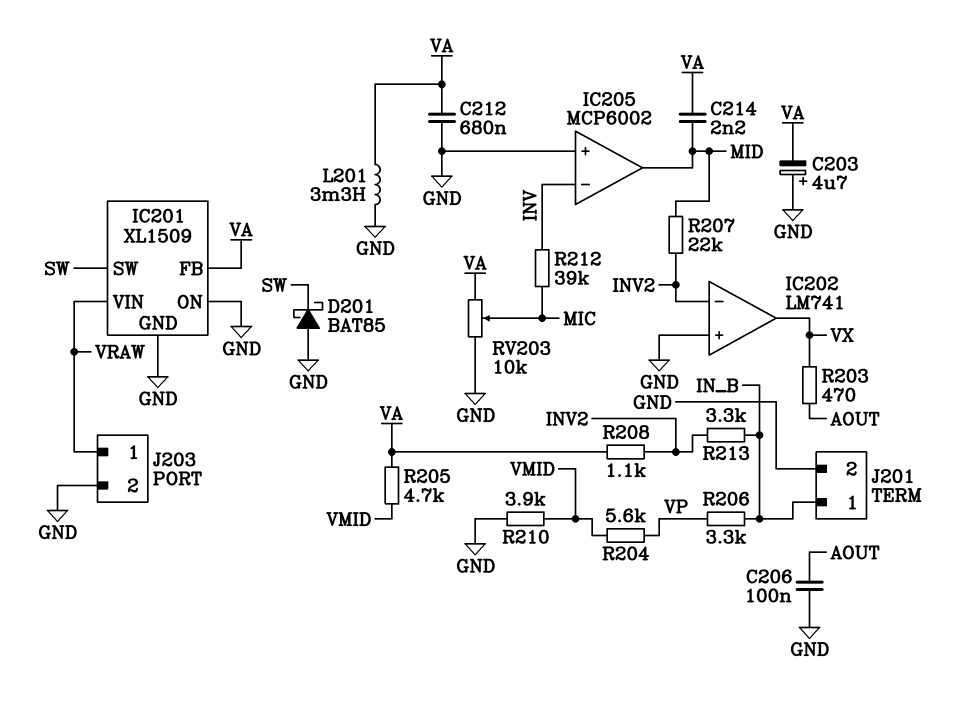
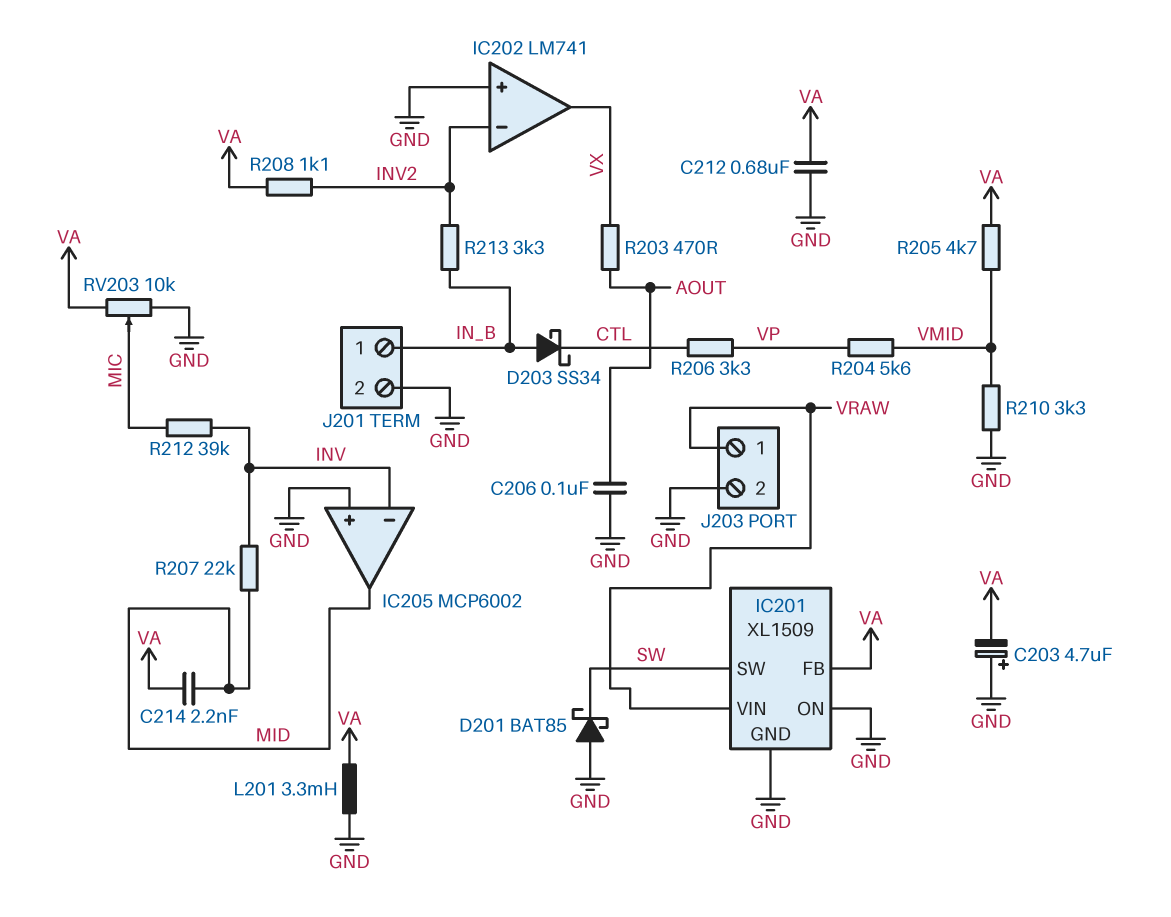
D203: none -> schottky SS34 (A IN_B, K CTL)
R206: 3.3k (IN_B, VP) -> 3.3k (CTL, VP)
R207: 22k (INV2, MID) -> 22k (INV, MID)
R210: 3.9k (GND, VMID) -> 3.3k (GND, VMID)

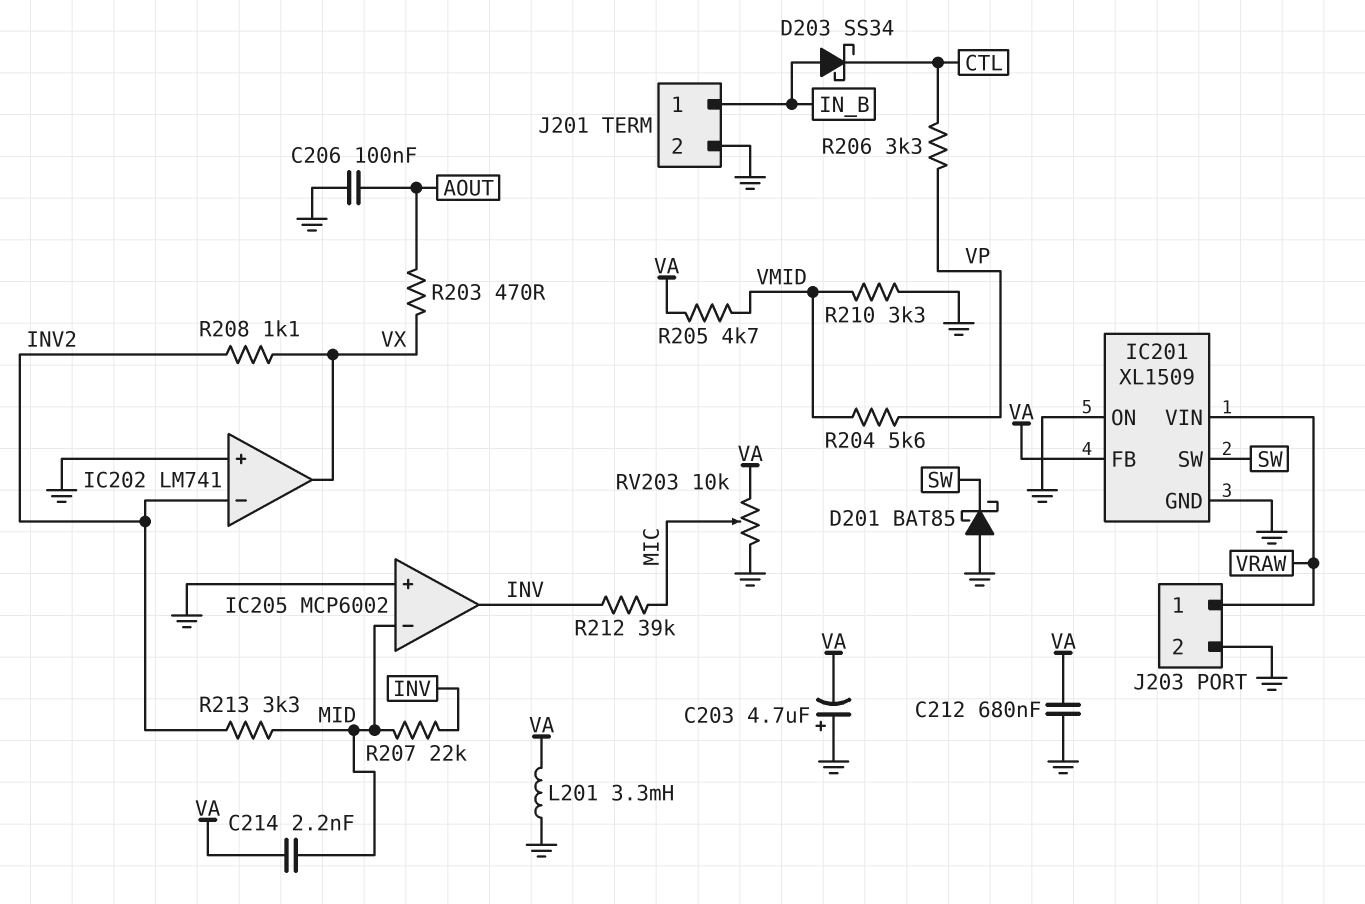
IC205 pin in-: INV -> MID
IC205 pin out: MID -> INV
R208: 1.1k (INV2, VA) -> 1.1k (INV2, VX)
R213: 3.3k (INV2, IN_B) -> 3.3k (INV2, MID)

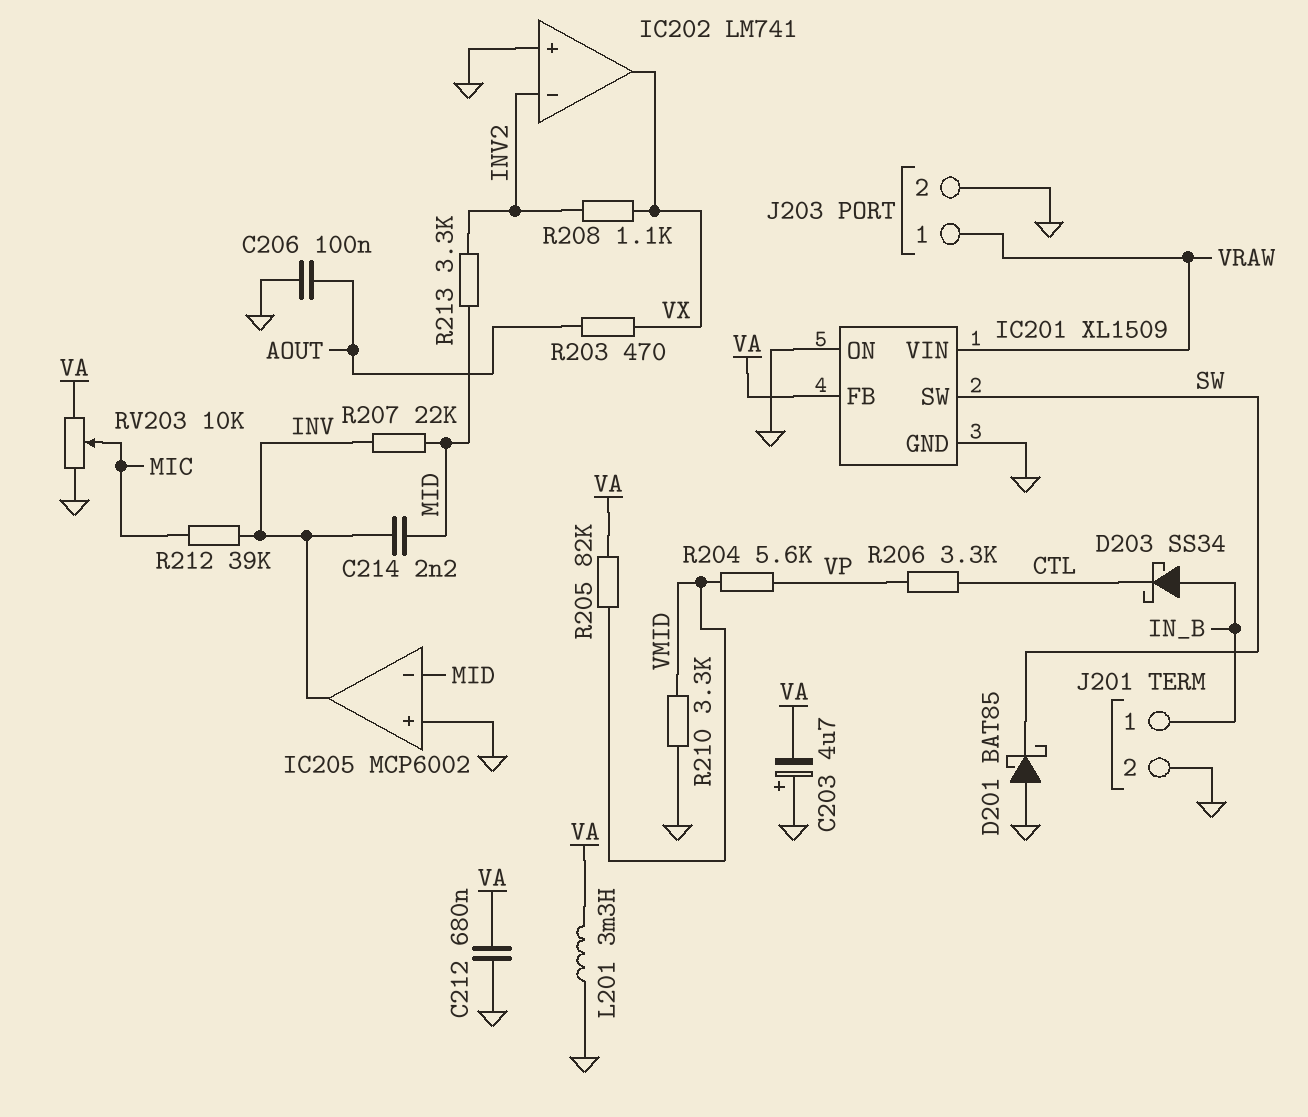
C214: 2.2nF (MID, VA) -> 2.2nF (INV, MID)
R205: 4.7k (VA, VMID) -> 82k (VA, VMID)

